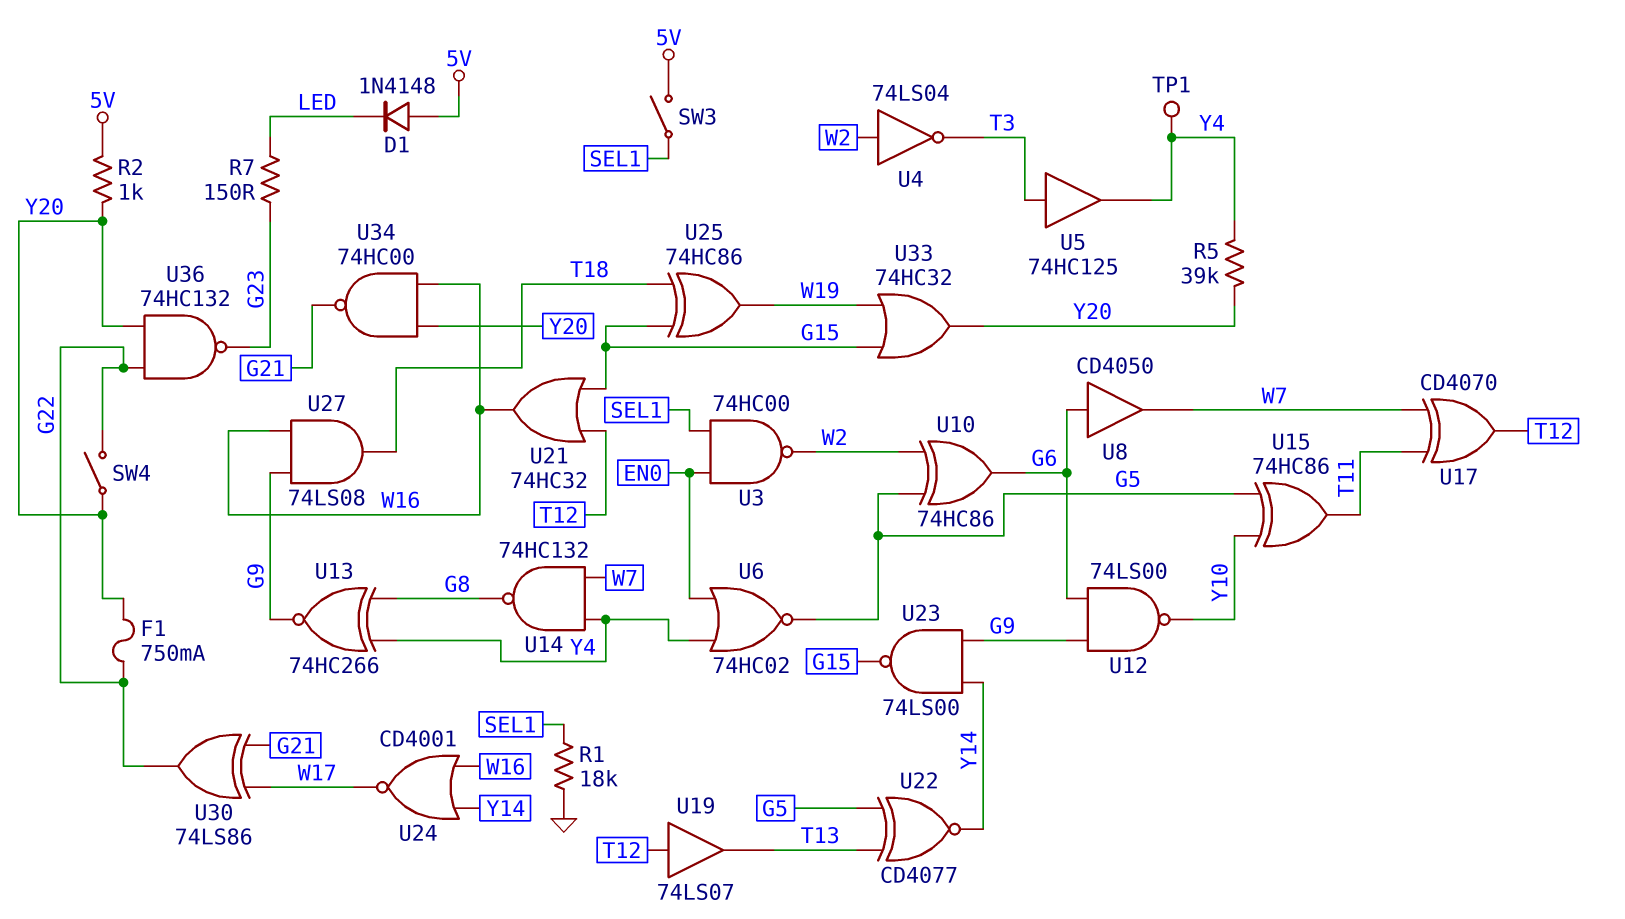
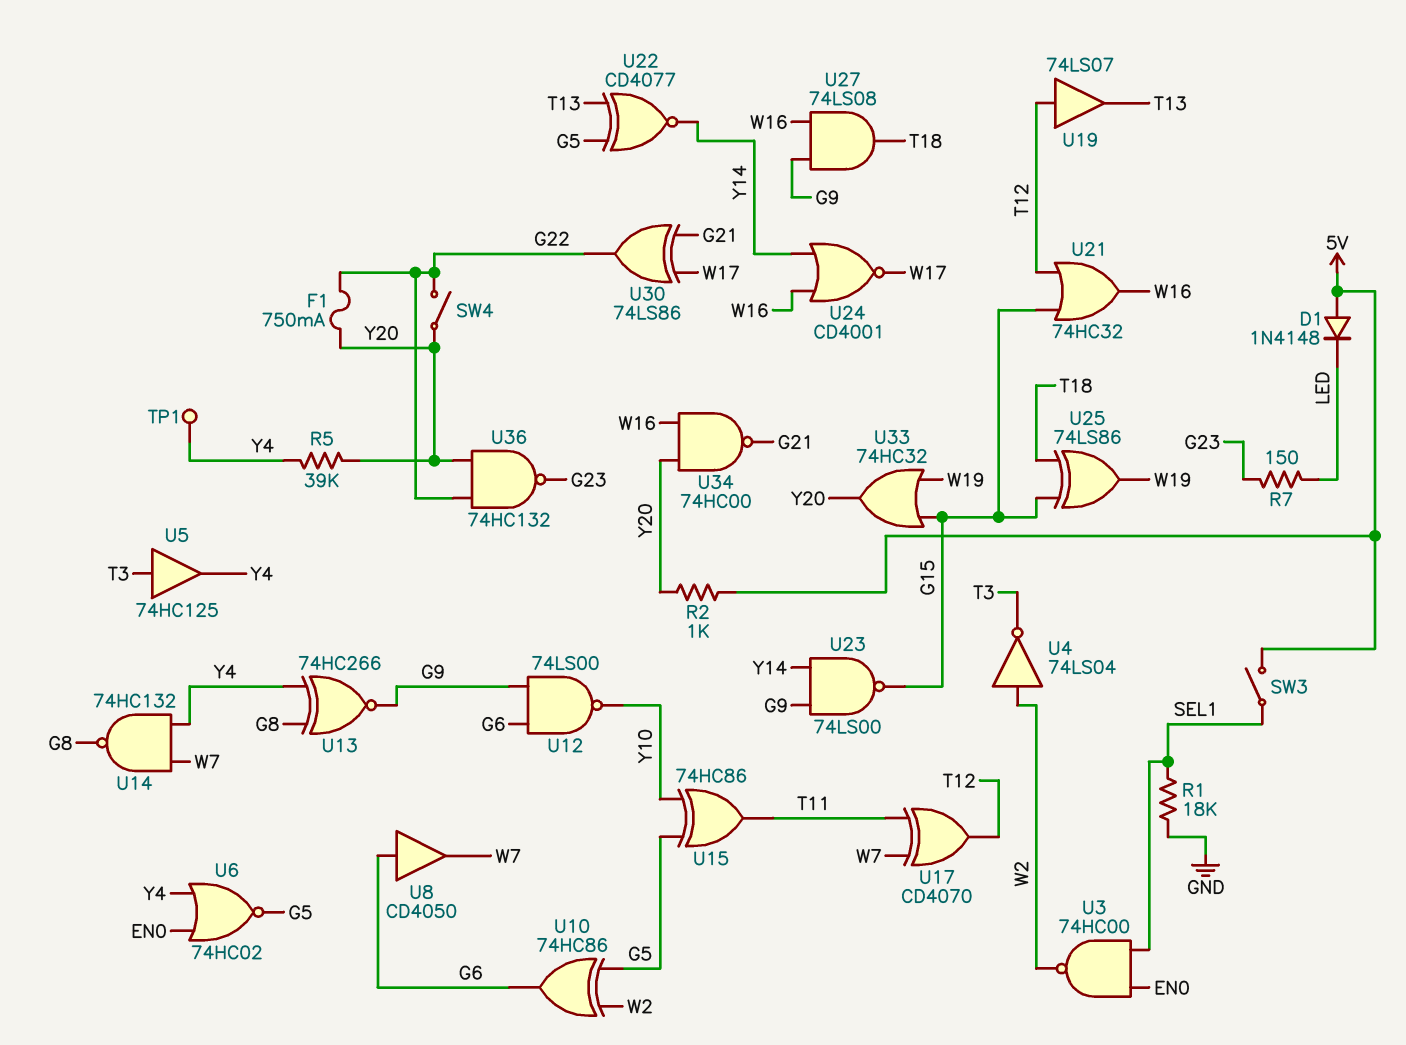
U25: XOR 74HC86 (in G15, in T18, out W19) -> XOR 74LS86 (in G15, in T18, out W19)

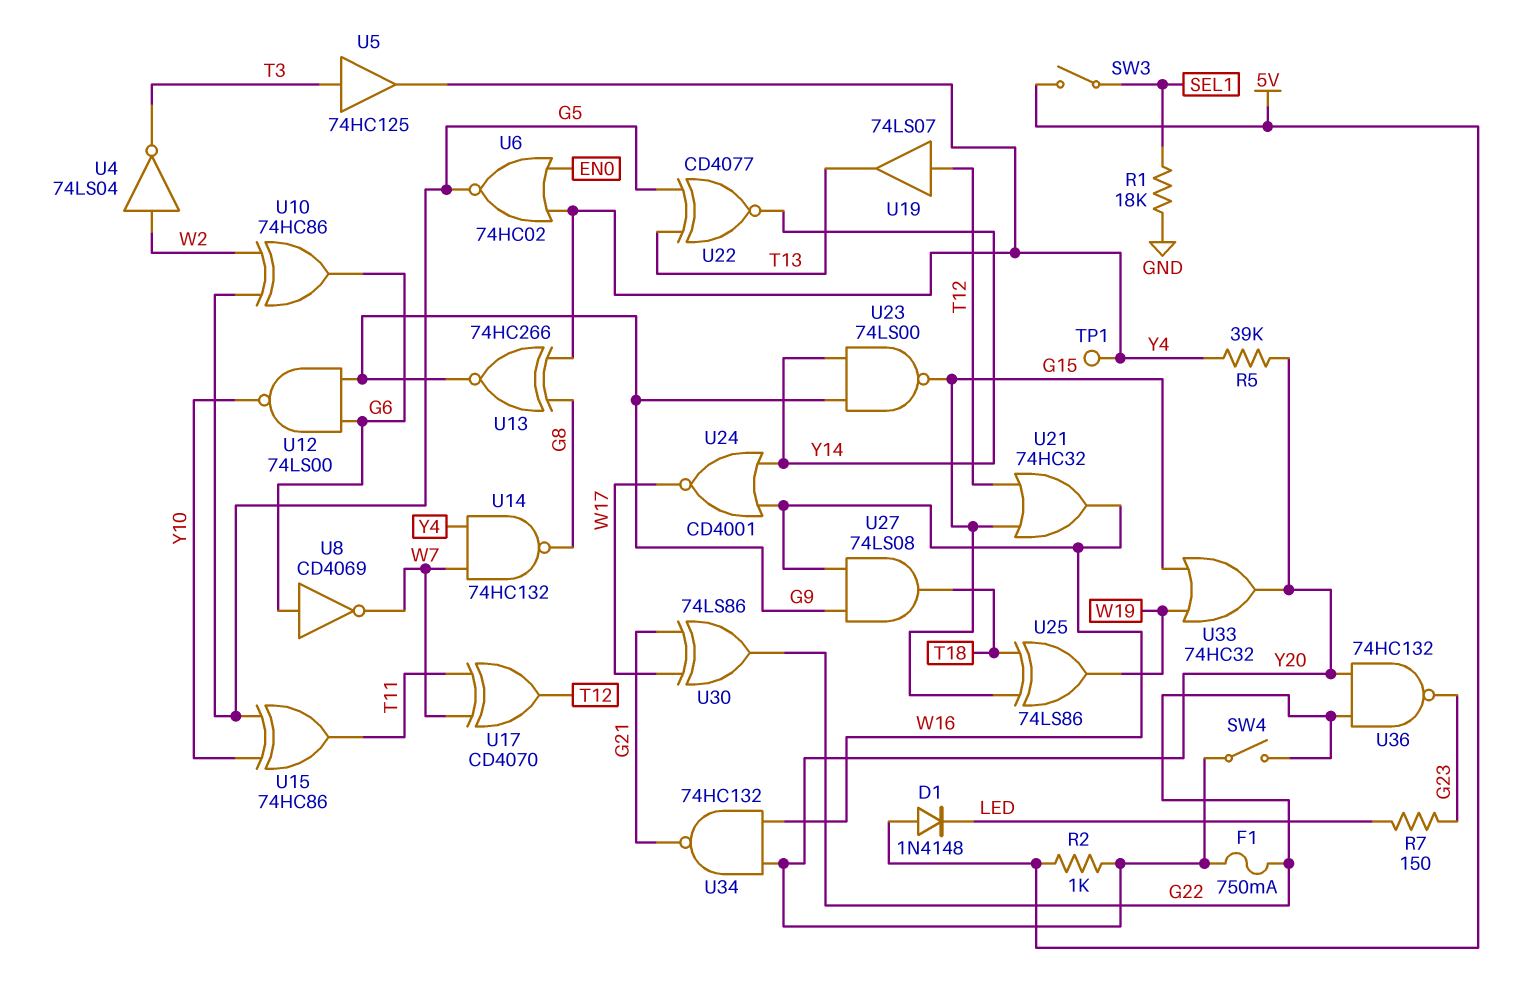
U3: NAND 74HC00 (in EN0, in SEL1, out W2) -> none
U8: buffer CD4050 (in G6, out W7) -> NOT CD4069 (in G6, out W7)
U34: NAND 74HC00 (in W16, in Y20, out G21) -> NAND 74HC132 (in W16, in Y20, out G21)

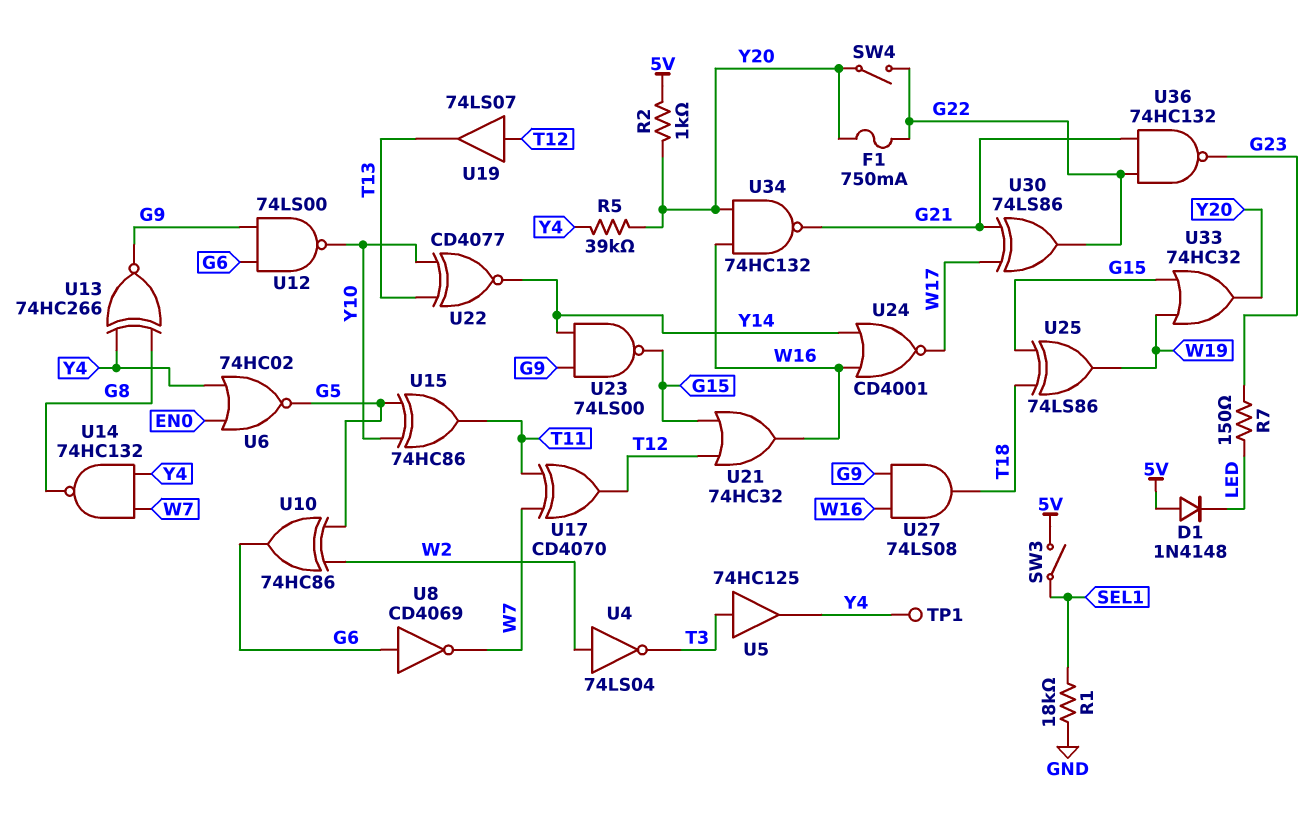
U22: XNOR CD4077 (in G5, in T13, out Y14) -> XNOR CD4077 (in T13, in Y10, out Y14)
U36: NAND 74HC132 (in G22, in Y20, out G23) -> NAND 74HC132 (in G21, in G22, out G23)

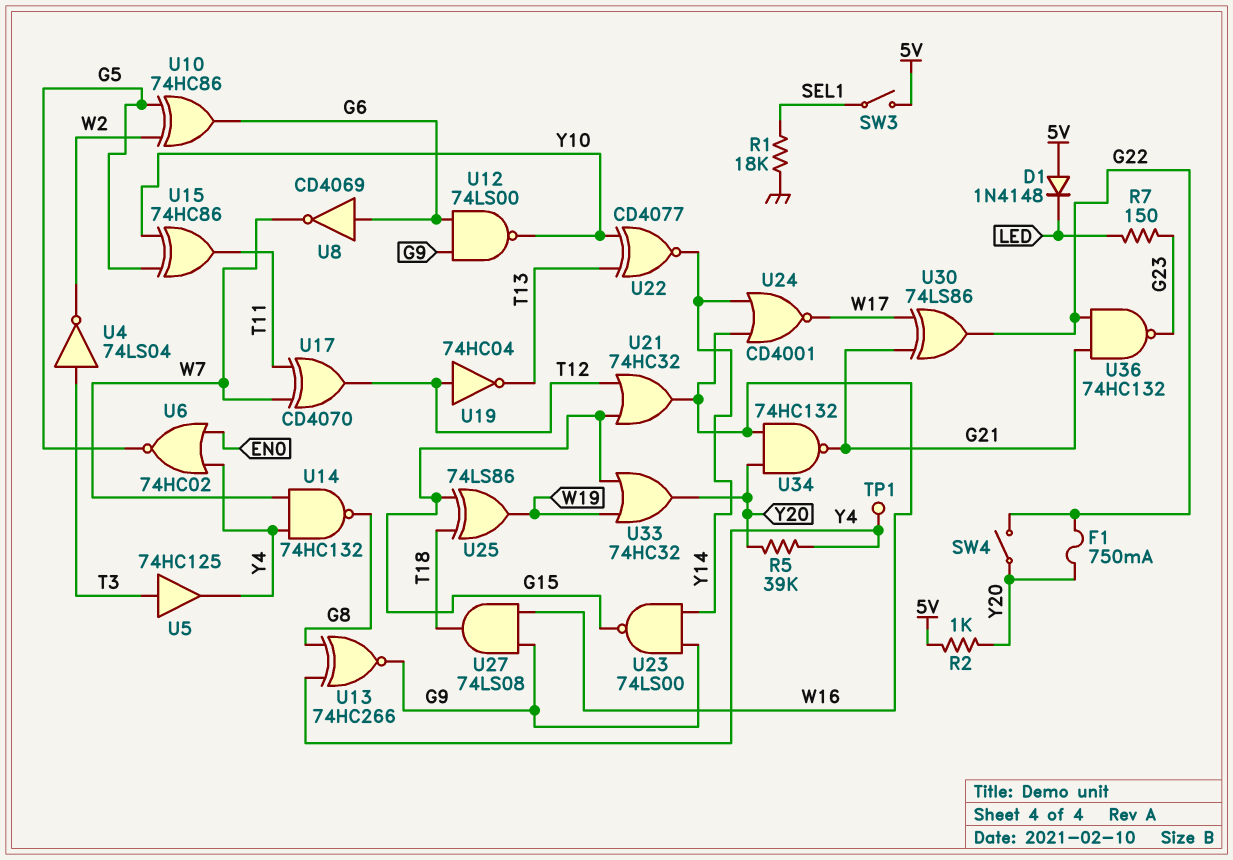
U4: NOT 74LS04 (in W2, out T3) -> NOT 74LS04 (in T3, out W2)
U19: buffer 74LS07 (in T12, out T13) -> NOT 74HC04 (in T12, out T13)

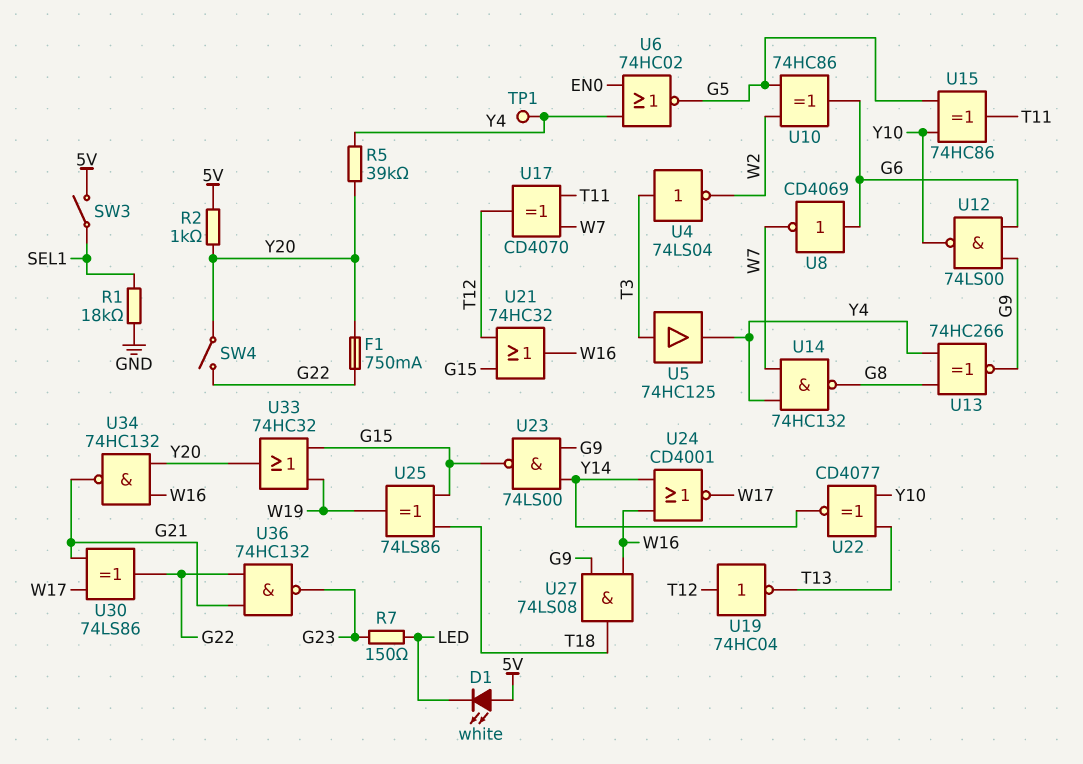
D1: diode 1N4148 (A 5V, K LED) -> LED white (A 5V, K LED)

